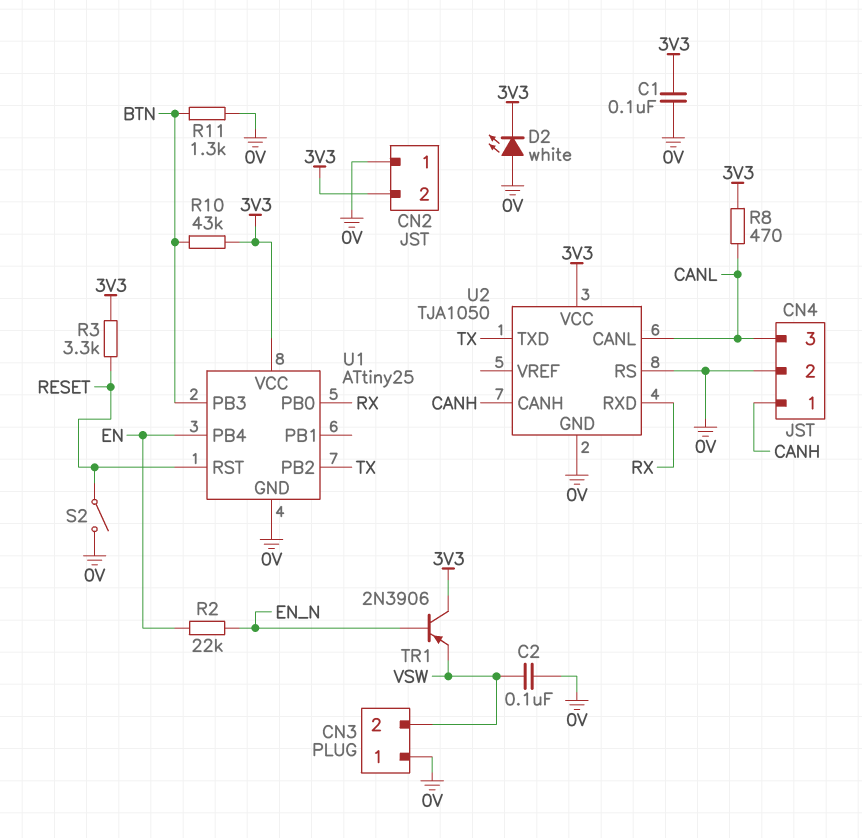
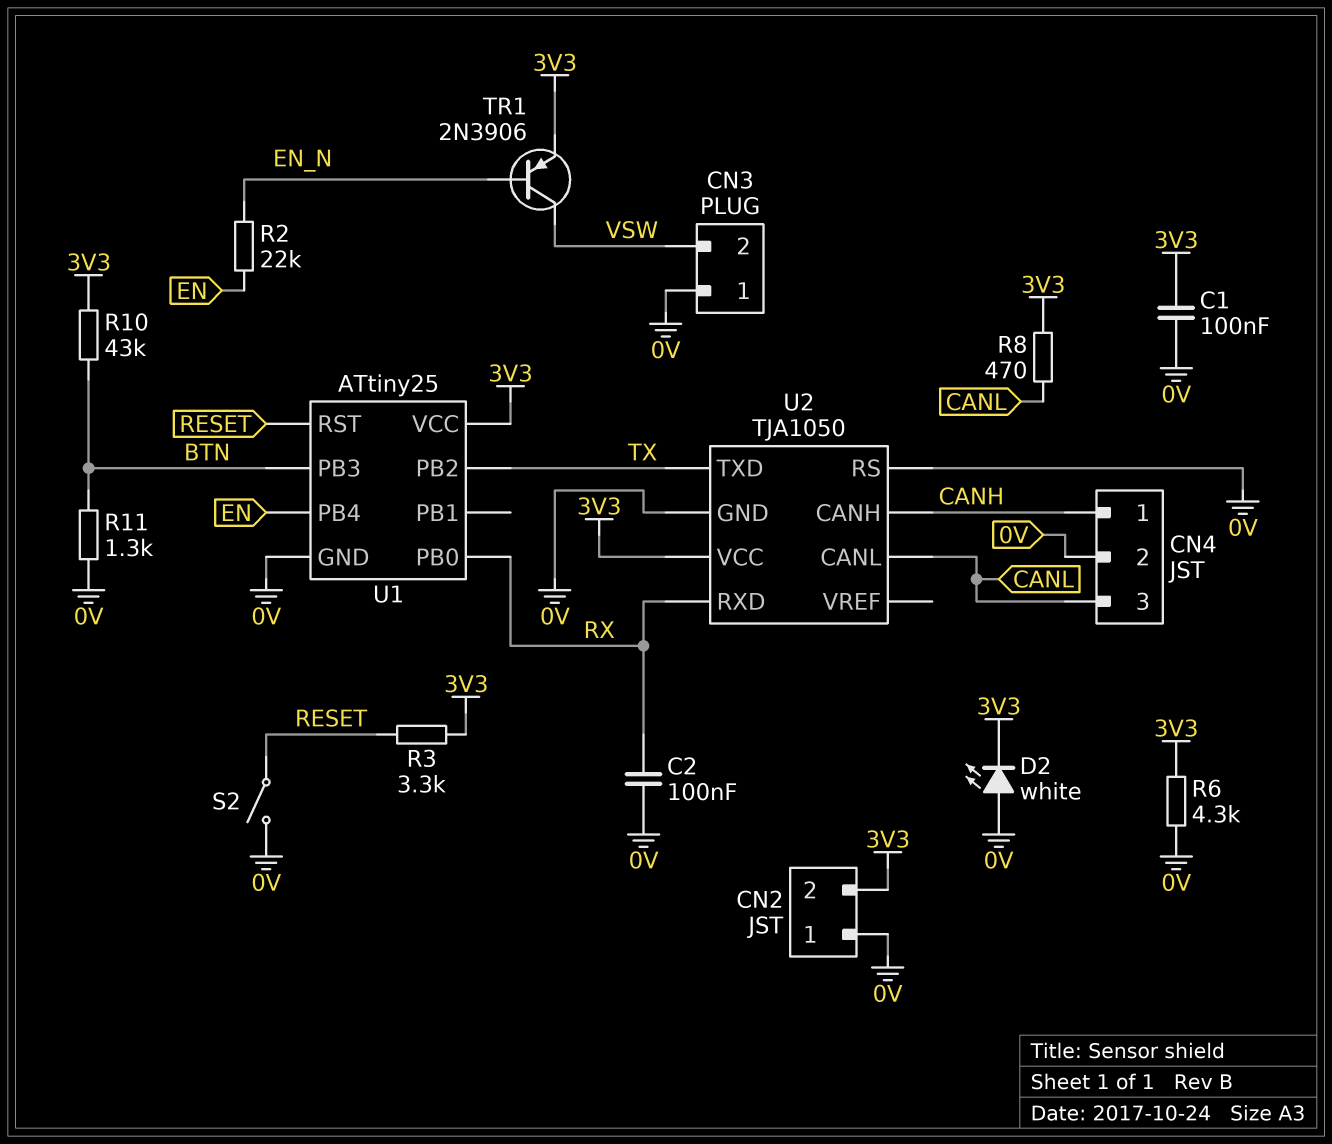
C2: 100nF (0V, VSW) -> 100nF (0V, RX)
R6: none -> 4.3k (0V, 3V3)
TR1: PNP 2N3906 (B EN_N, C 3V3, E VSW) -> PNP 2N3906 (B EN_N, C VSW, E 3V3)

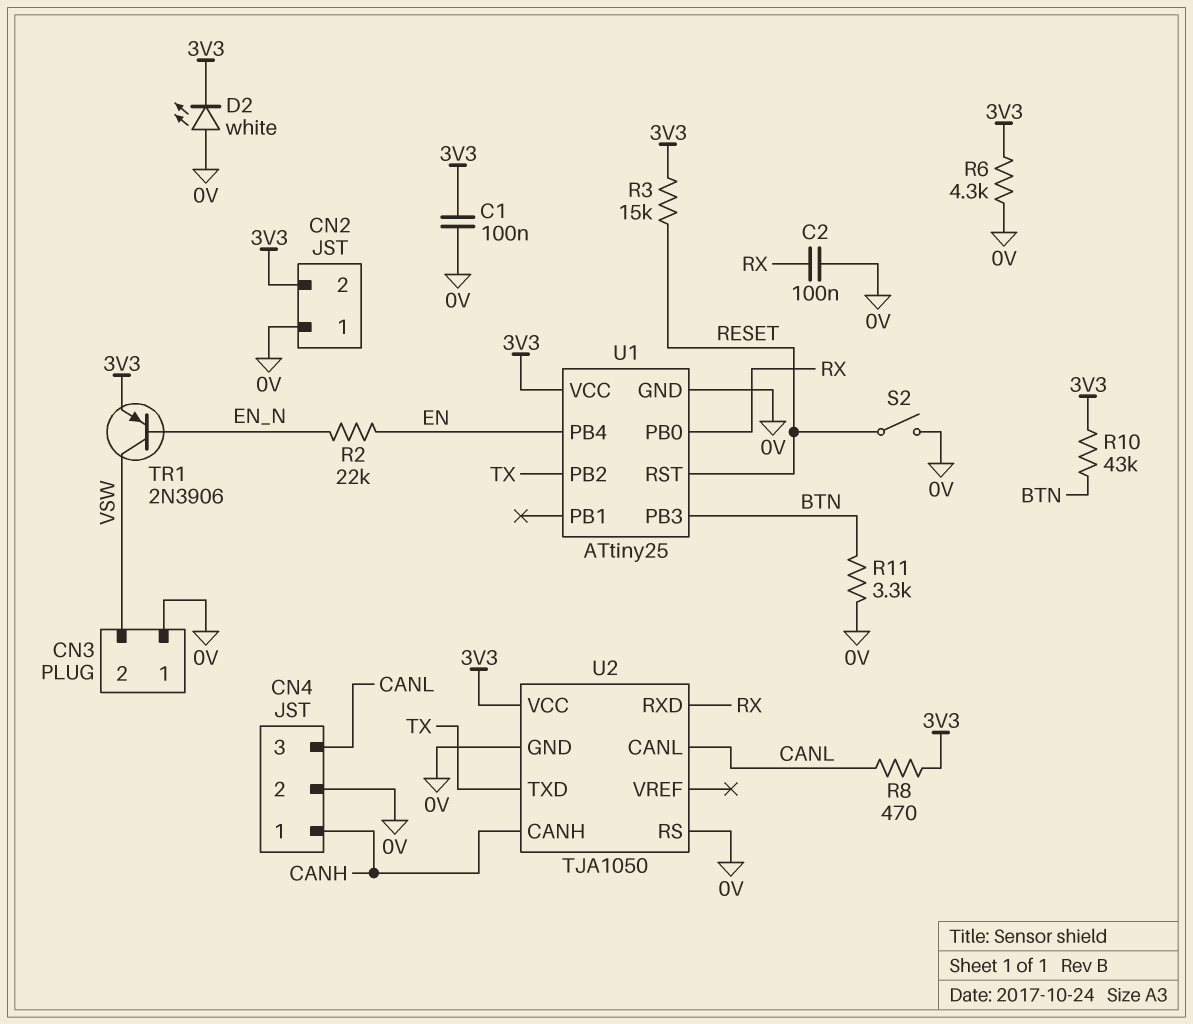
R3: 3.3k (3V3, RESET) -> 15k (3V3, RESET)
R11: 1.3k (0V, BTN) -> 3.3k (0V, BTN)

